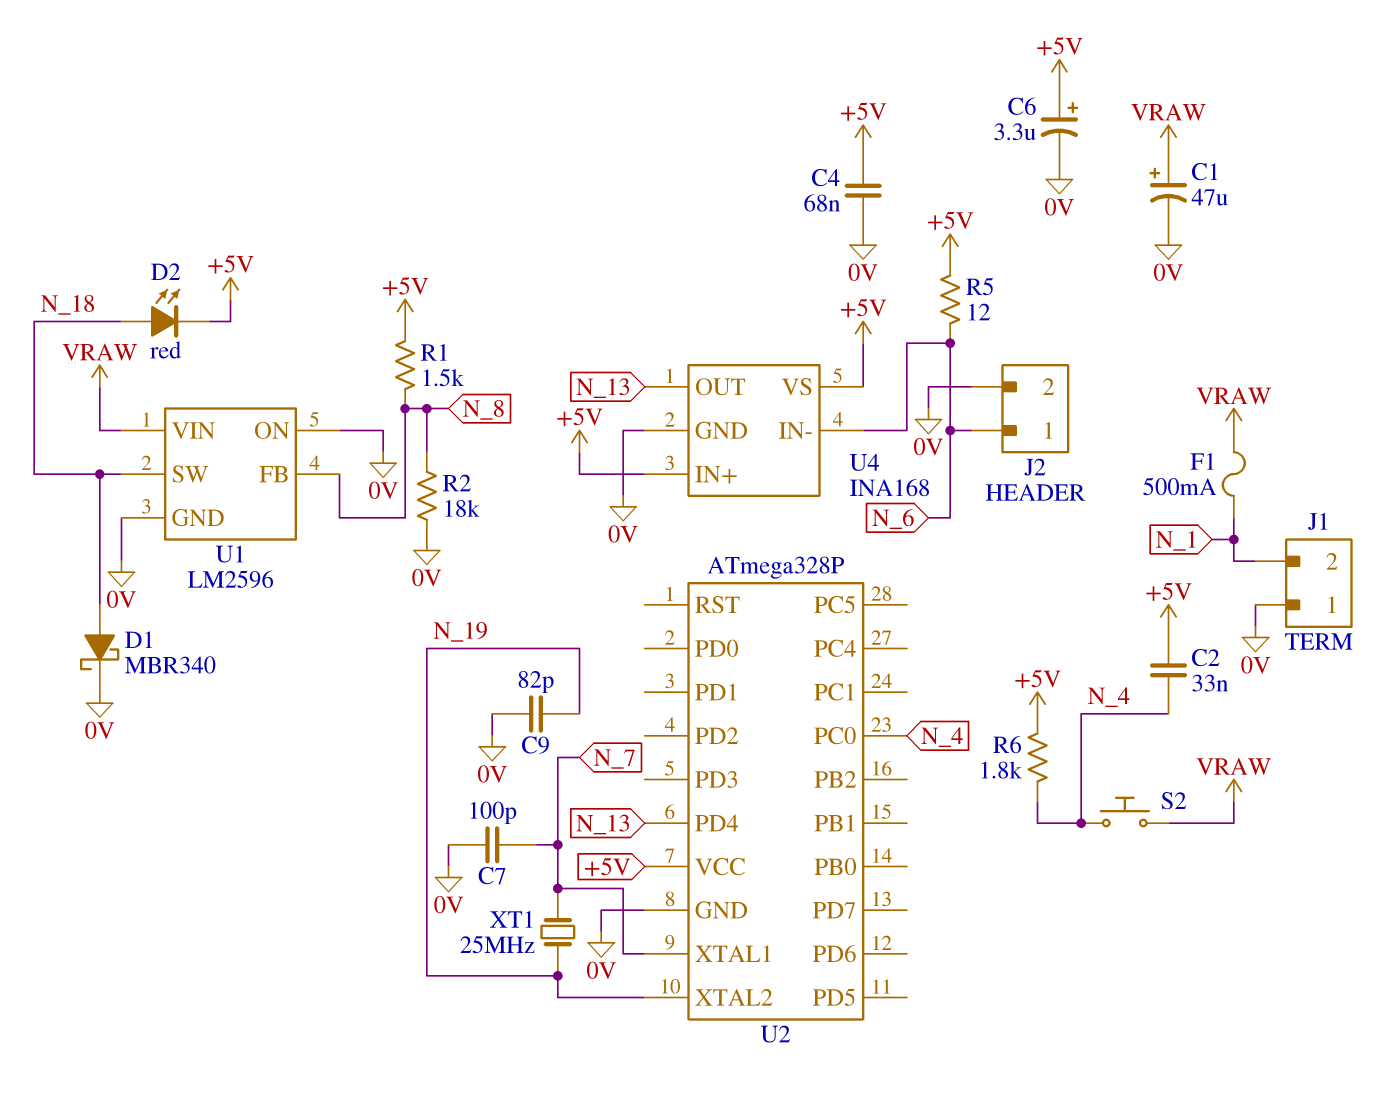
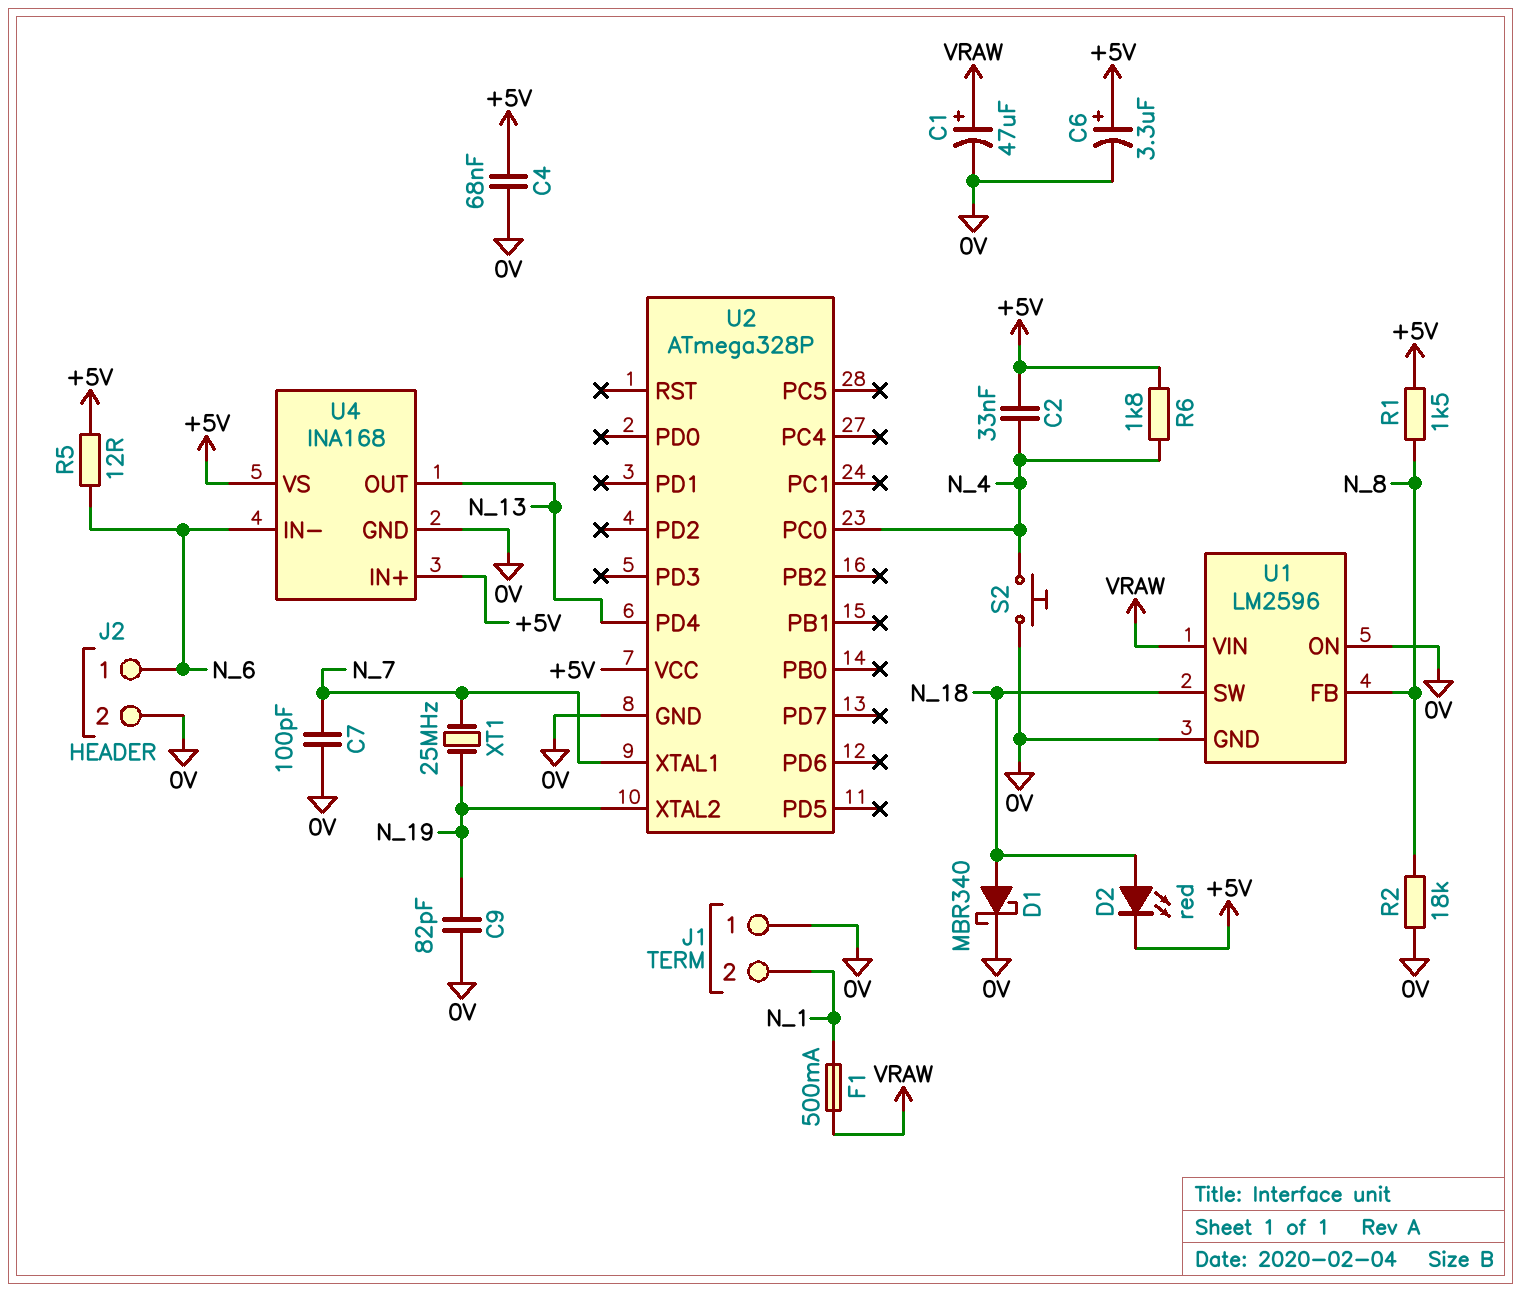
S2: button (N_4, VRAW) -> button (0V, N_4)

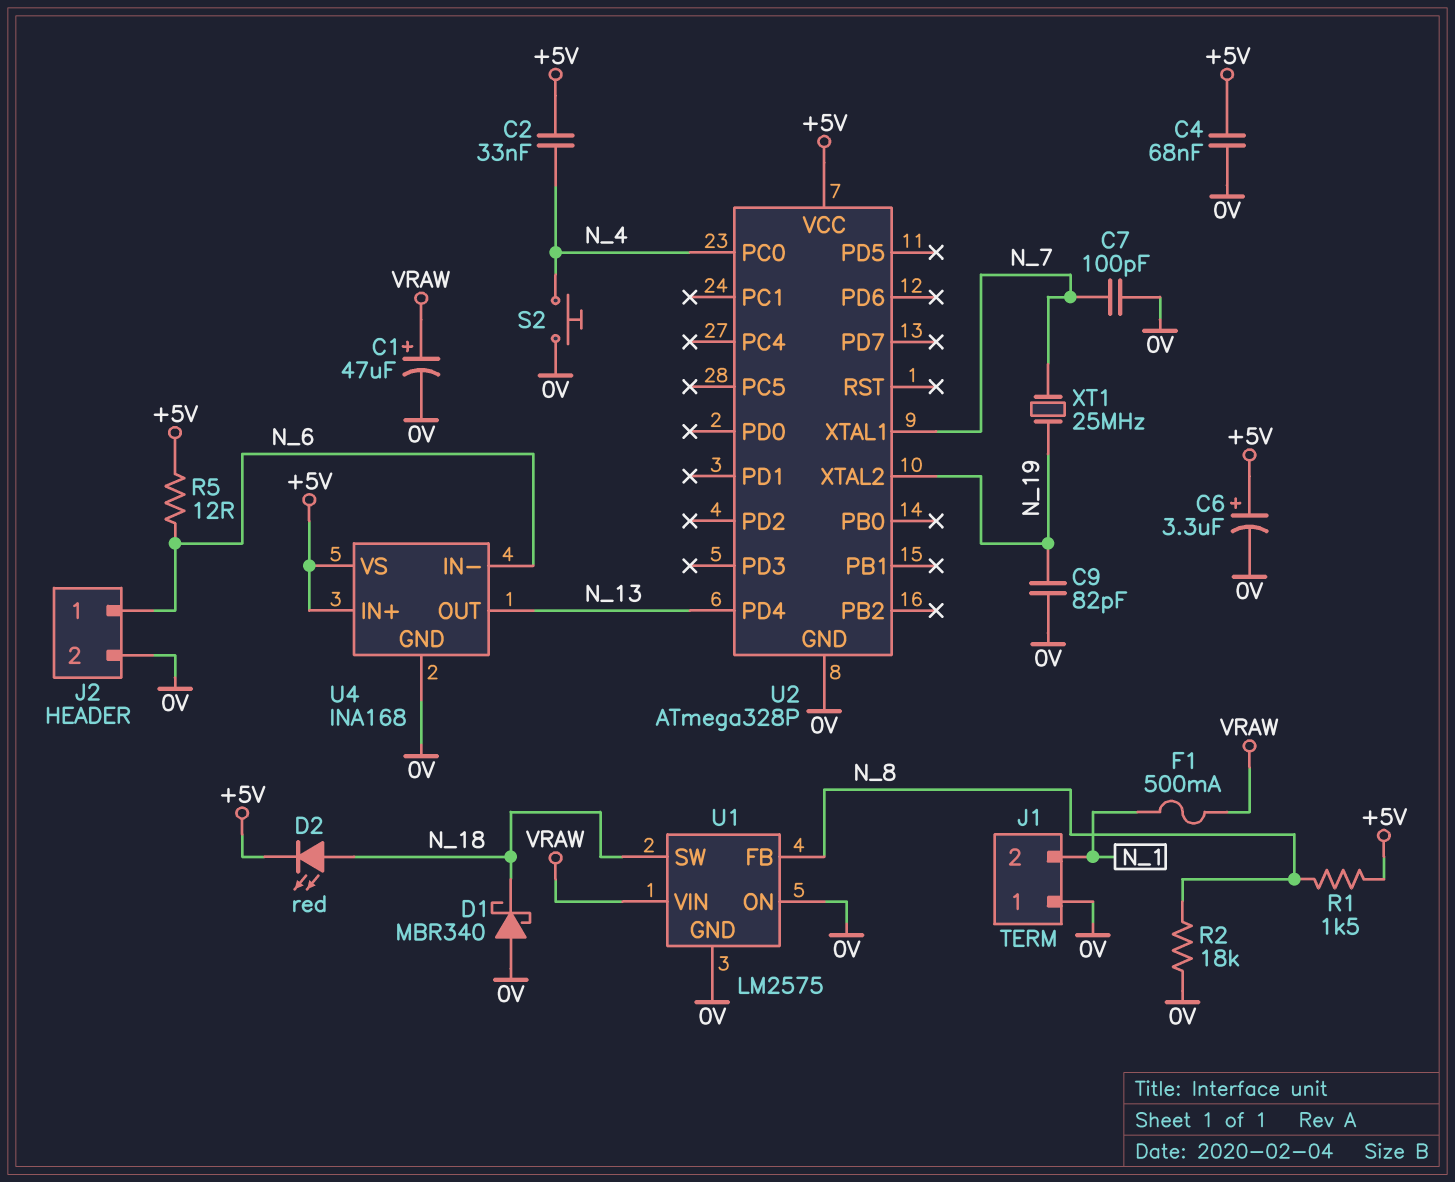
D1: schottky MBR340 (A N_18, K 0V) -> schottky MBR340 (A 0V, K N_18)
R6: 1.8k (+5V, N_4) -> none
U1: LM2596 -> LM2575

